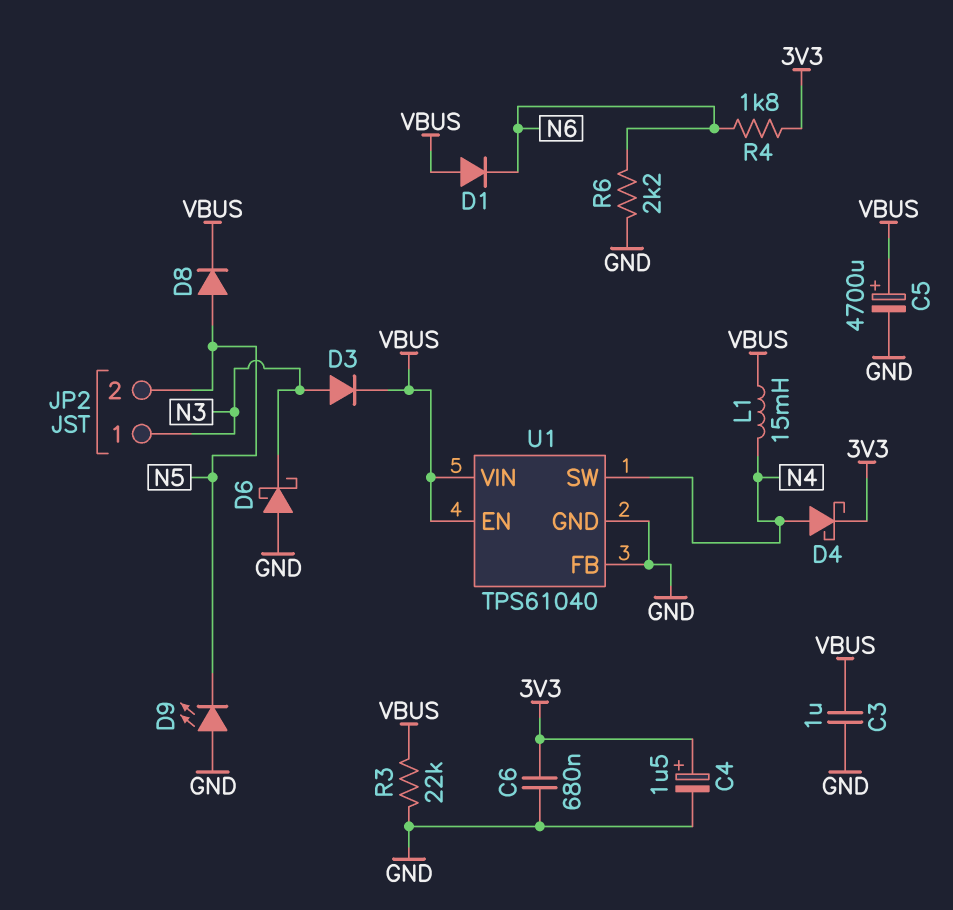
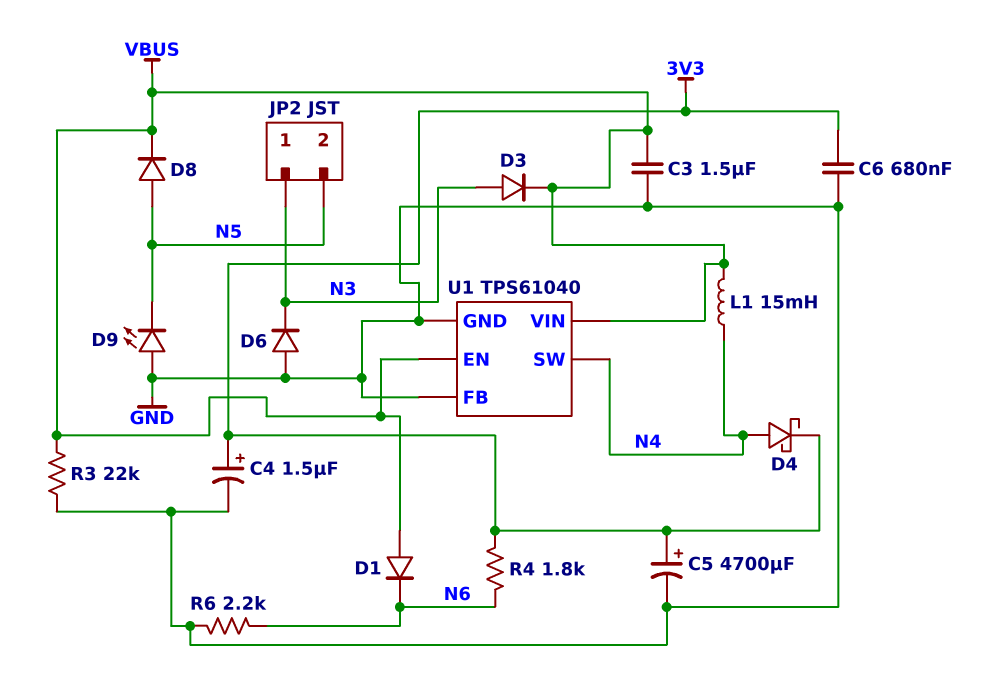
C3: 1uF (GND, VBUS) -> 1.5uF (GND, VBUS)
C5: 4700uF (plus VBUS, minus GND) -> 4700uF (plus 3V3, minus GND)
D6: schottky (A GND, K N3) -> diode (A GND, K N3)

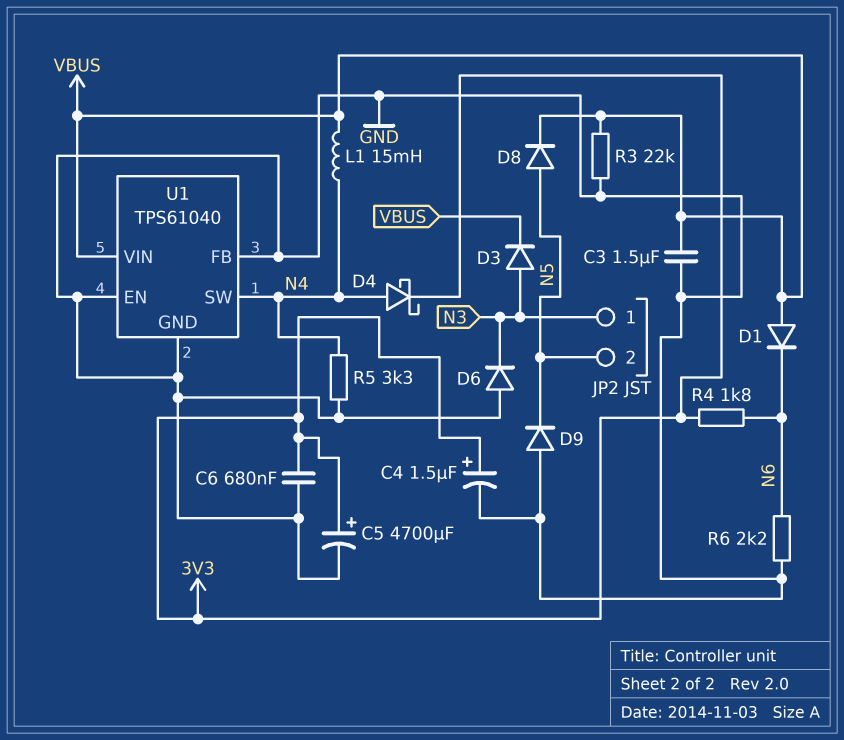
D9: LED (A GND, K N5) -> diode (A GND, K N5)
R5: none -> 3.3k (GND, N4)
U1 pin EN: VBUS -> GND

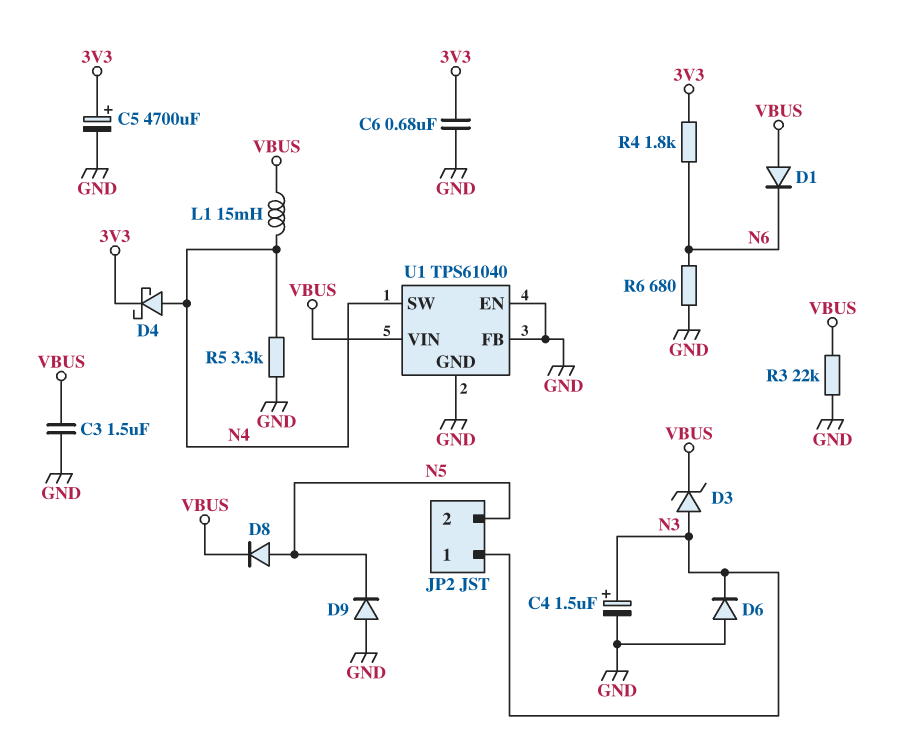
C4: 1.5uF (plus 3V3, minus GND) -> 1.5uF (plus N3, minus GND)
D3: diode (A N3, K VBUS) -> zener (A N3, K VBUS)
R6: 2.2k (GND, N6) -> 680 (GND, N6)

